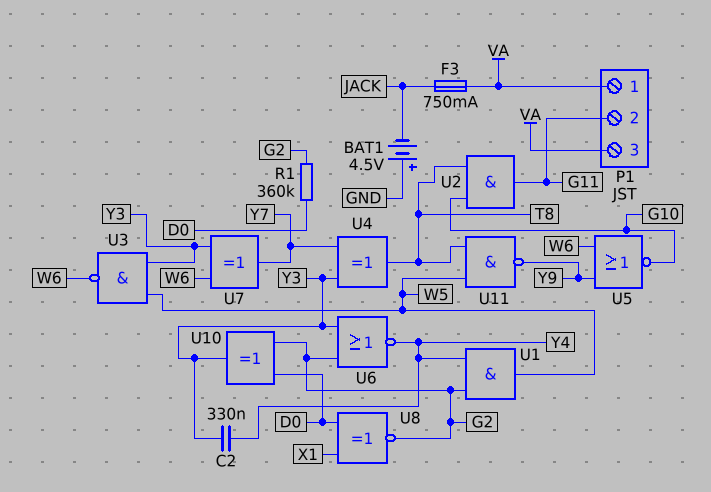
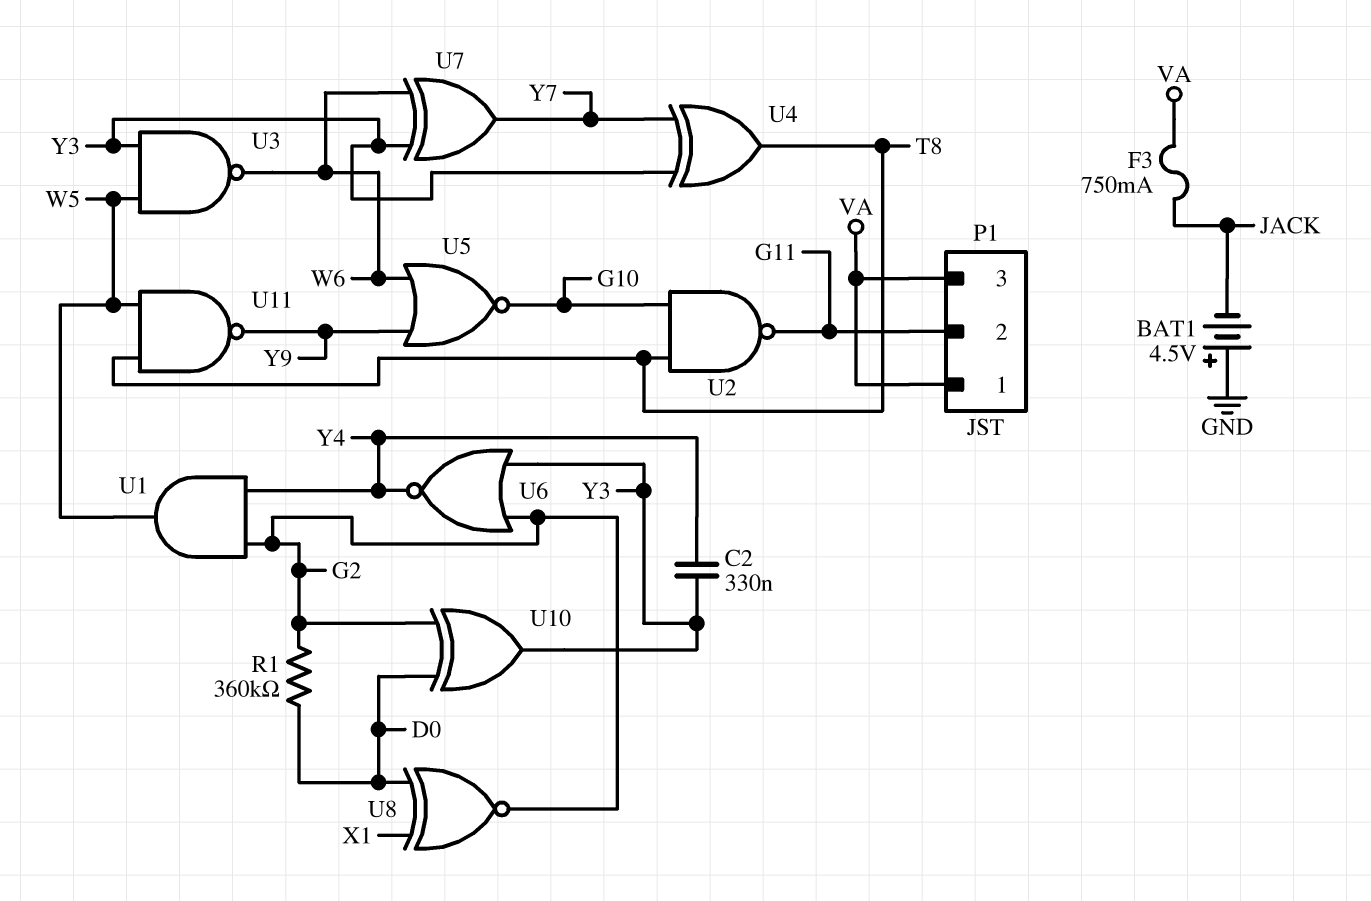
U2: AND (in G10, in T8, out G11) -> NAND (in G10, in T8, out G11)

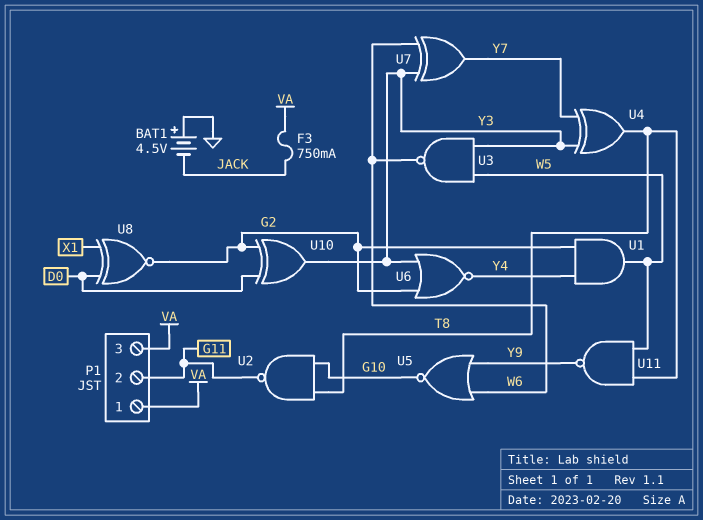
C2: 330nF (Y3, Y4) -> none
R1: 360k (D0, G2) -> none

